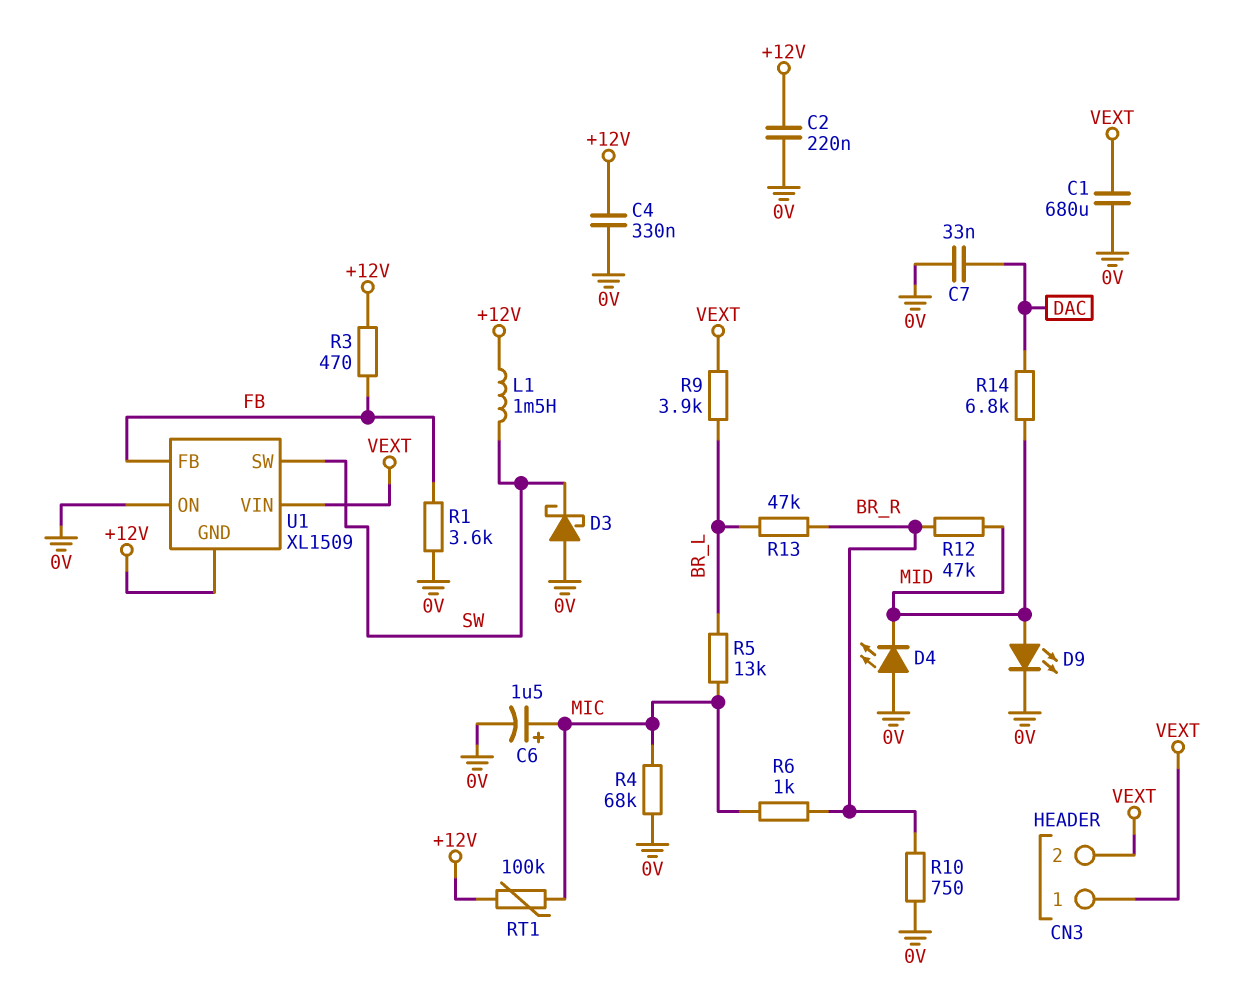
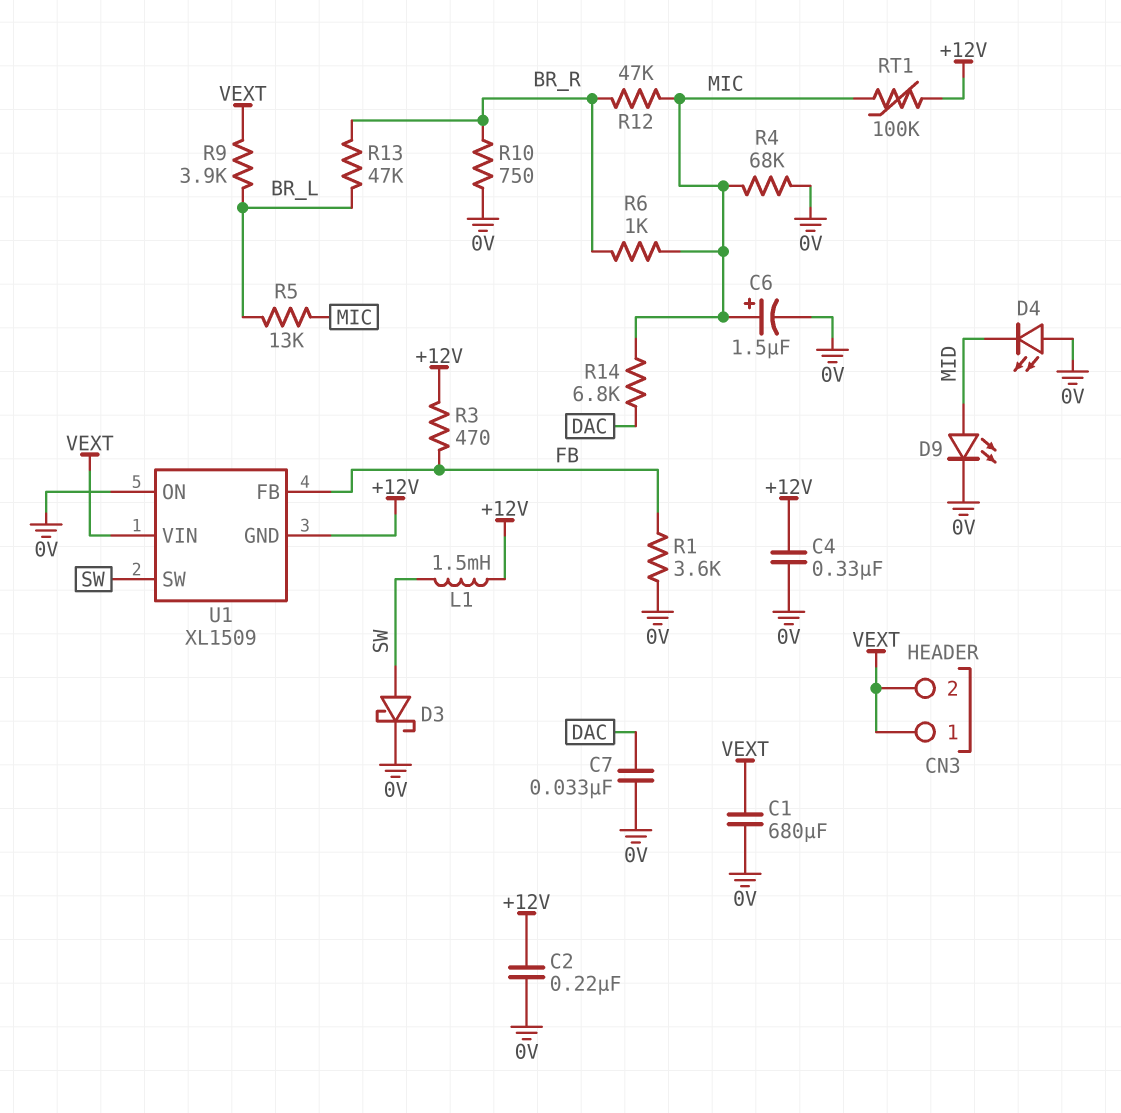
D3: schottky (A 0V, K SW) -> schottky (A SW, K 0V)
R12: 47k (BR_R, MID) -> 47k (BR_R, MIC)
R14: 6.8k (DAC, MID) -> 6.8k (DAC, MIC)

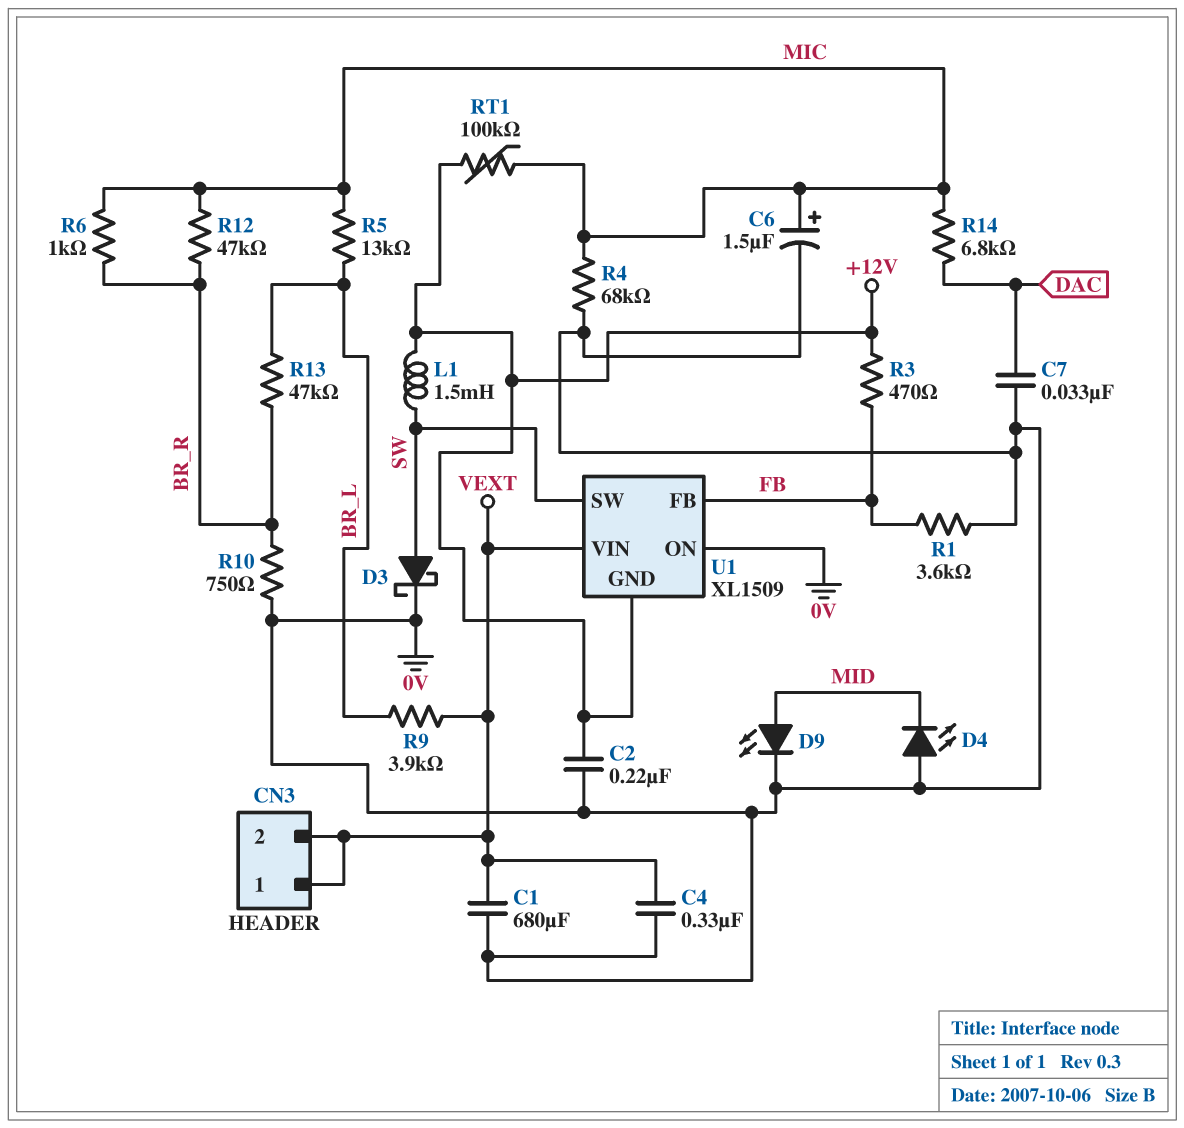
C4: 330nF (+12V, 0V) -> 330nF (0V, VEXT)

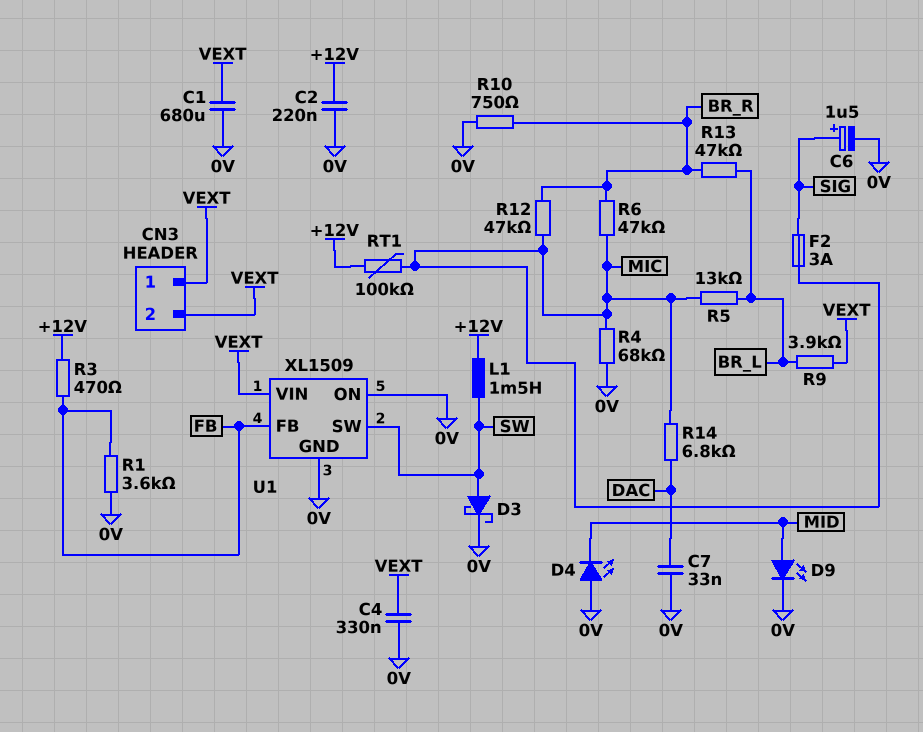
C6: 1.5uF (plus MIC, minus 0V) -> 1.5uF (plus SIG, minus 0V)
F2: none -> 3A (MIC, SIG)
R6: 1k (BR_R, MIC) -> 47k (BR_R, MIC)
U1 pin GND: +12V -> 0V

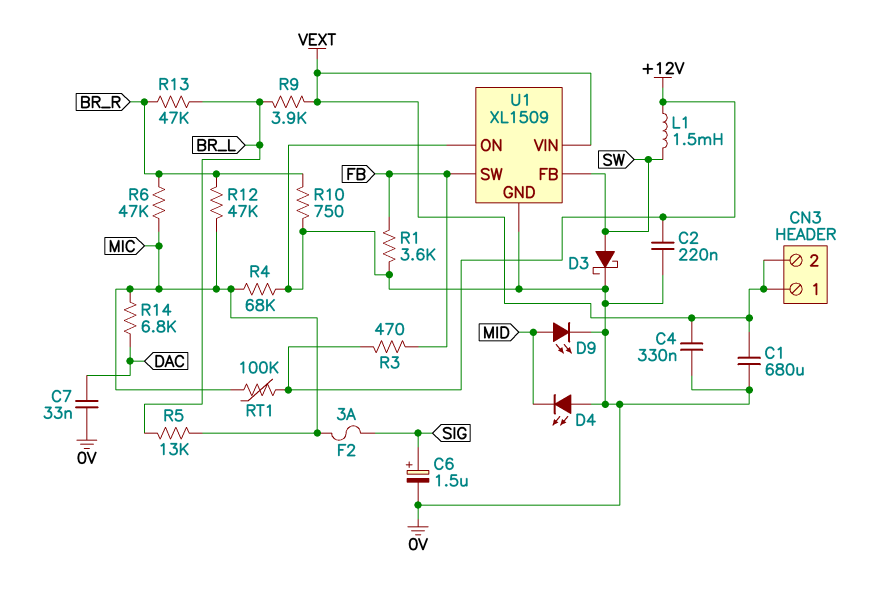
U1 pin FB: FB -> SW
U1 pin SW: SW -> FB

